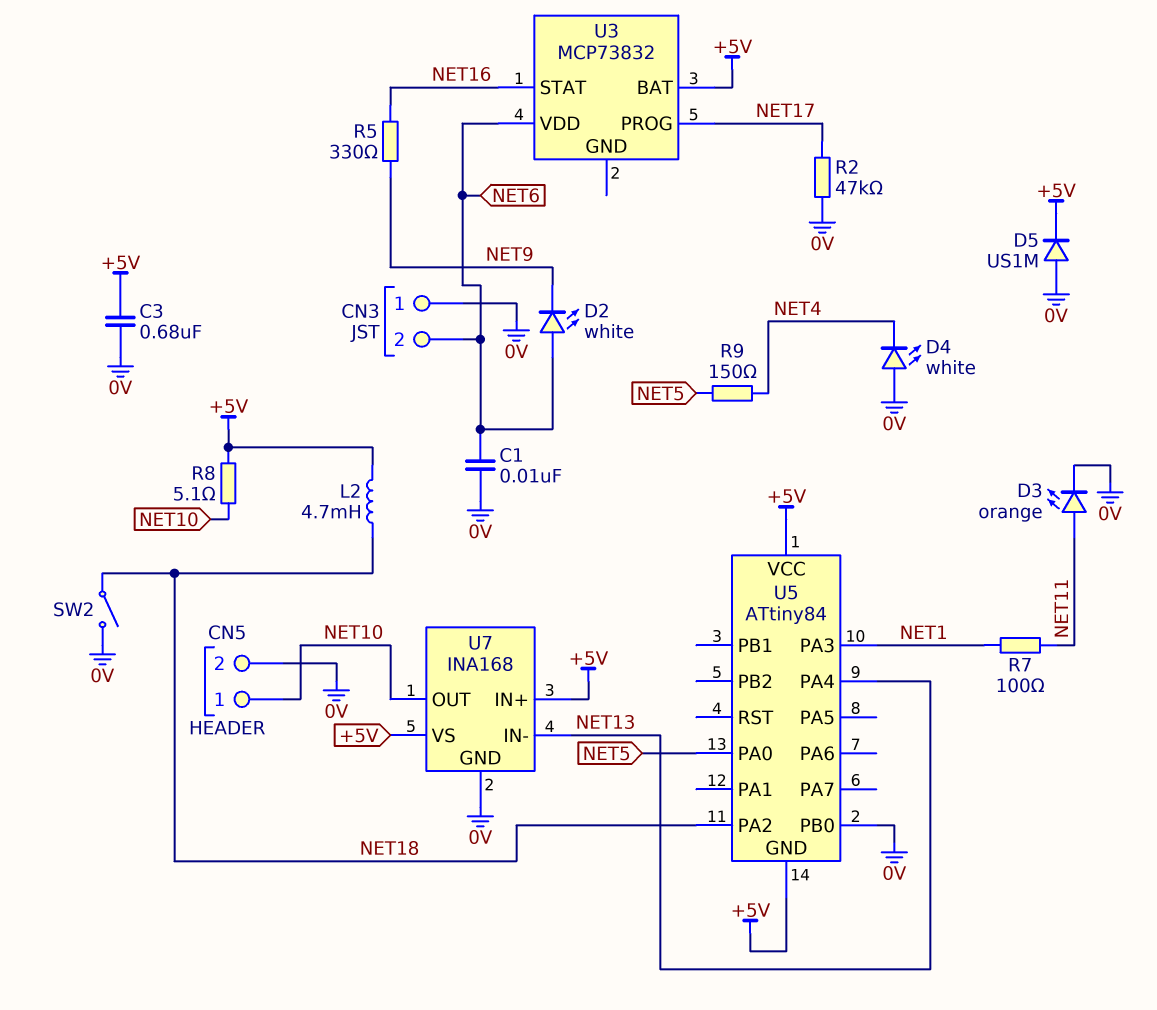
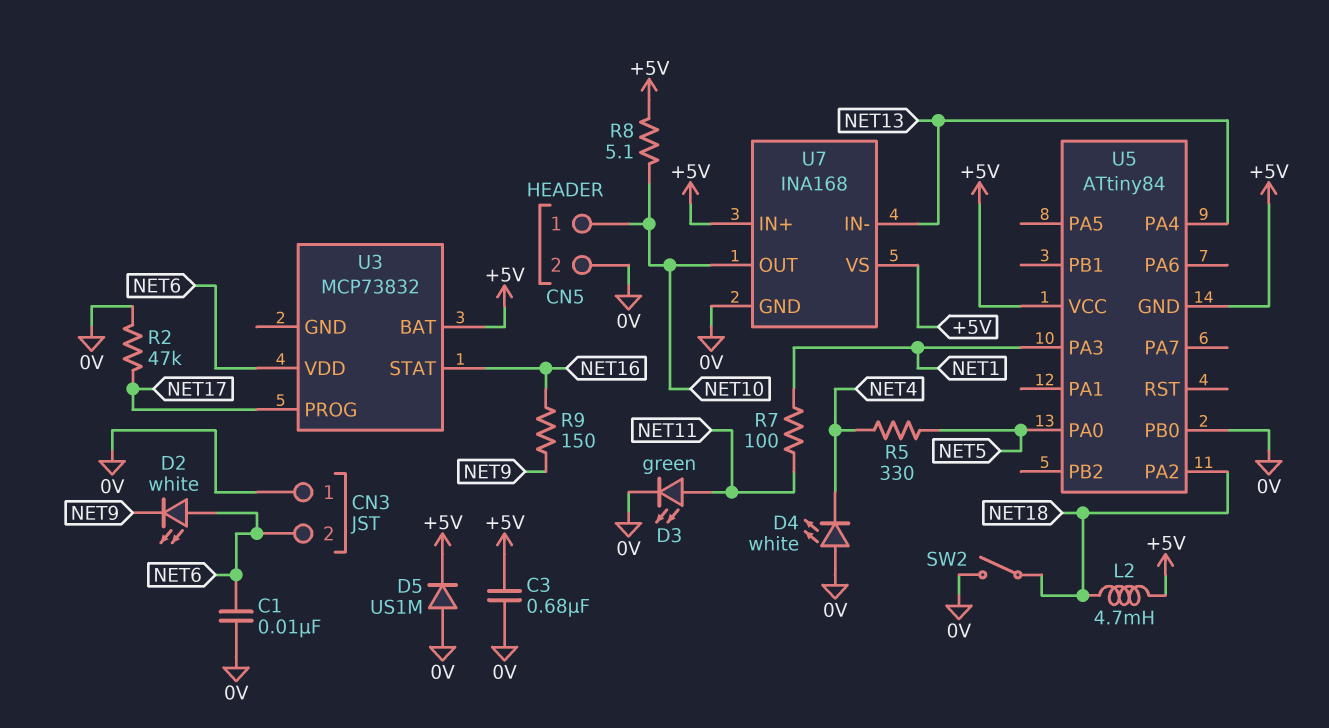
D3: LED orange (A NET11, K 0V) -> LED green (A NET11, K 0V)
R5: 330 (NET9, NET16) -> 330 (NET4, NET5)
R9: 150 (NET4, NET5) -> 150 (NET9, NET16)

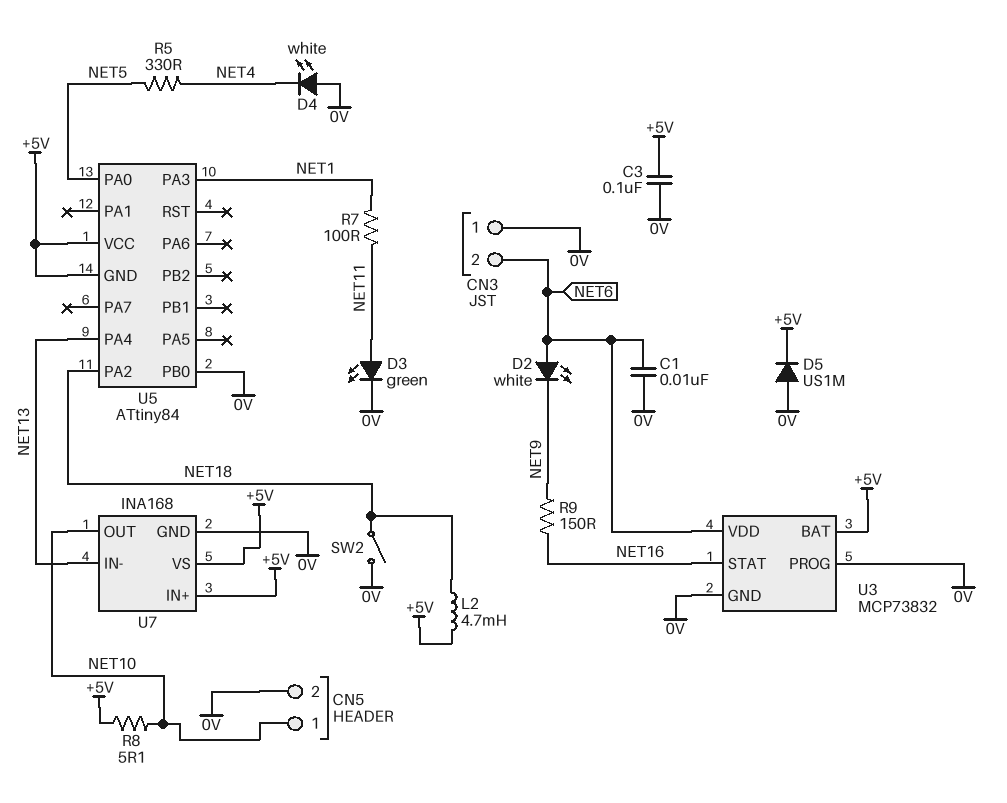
C3: 680nF (+5V, 0V) -> 100nF (+5V, 0V)
R2: 47k (0V, NET17) -> none
U3 pin GND: none -> 0V
U3 pin PROG: NET17 -> 0V

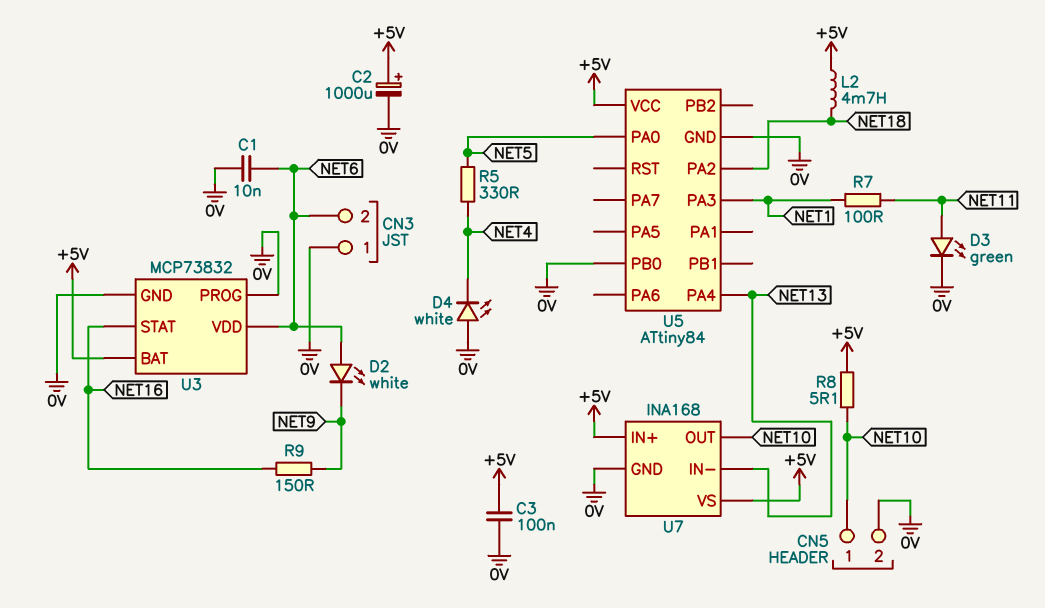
C2: none -> 1000uF (plus +5V, minus 0V)
D5: diode US1M (A 0V, K +5V) -> none
SW2: switch (0V, NET18) -> none
U5 pin GND: +5V -> 0V

